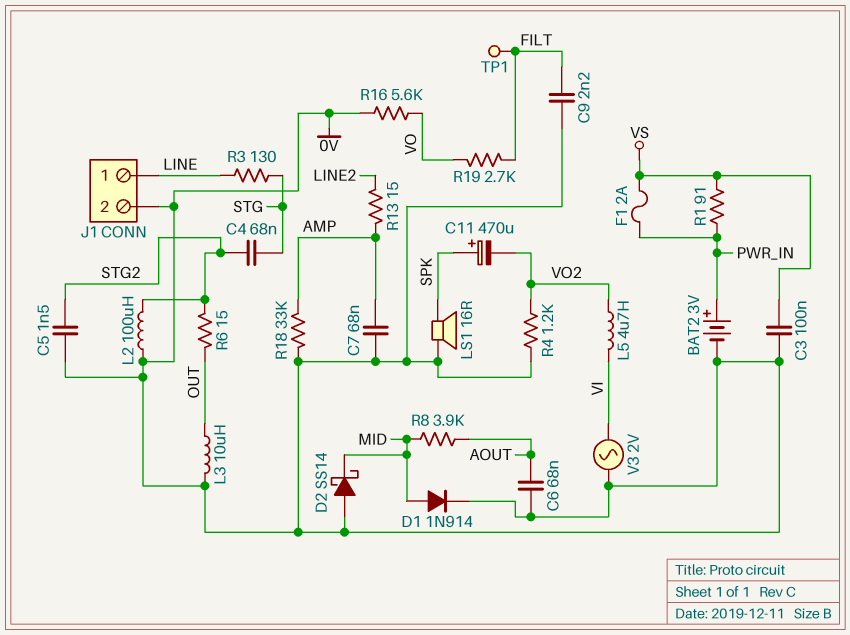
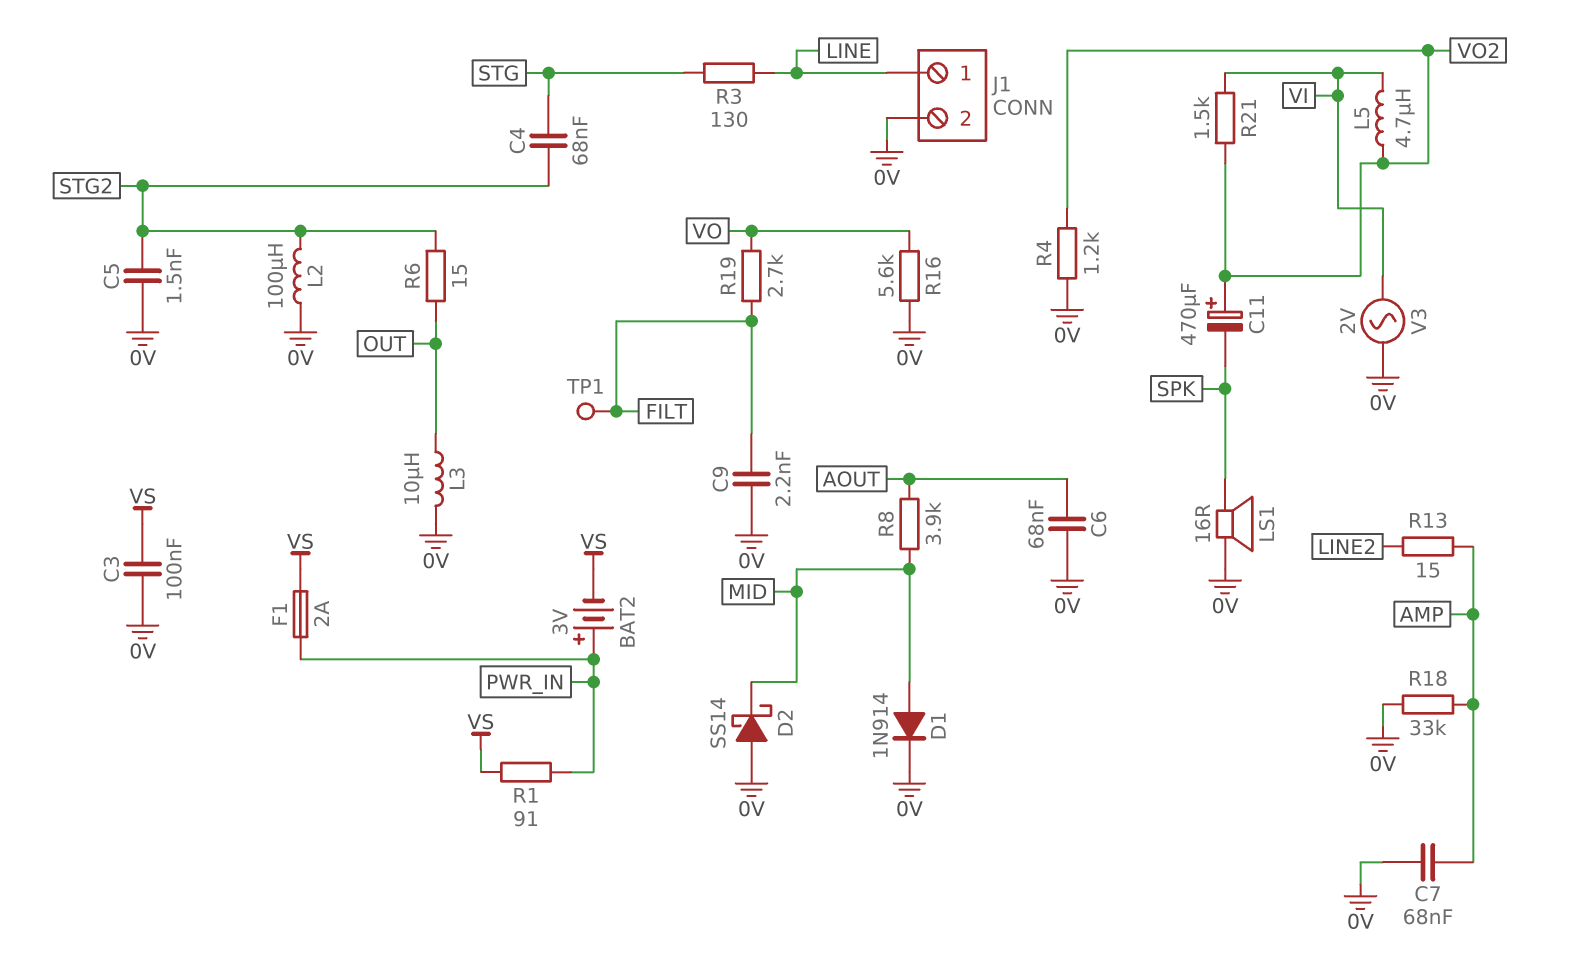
BAT2: 3V (plus PWR_IN, minus 0V) -> 3V (plus PWR_IN, minus VS)
C11: 470uF (plus SPK, minus VO2) -> 470uF (plus VO2, minus SPK)
R21: none -> 1.5k (VI, VO2)

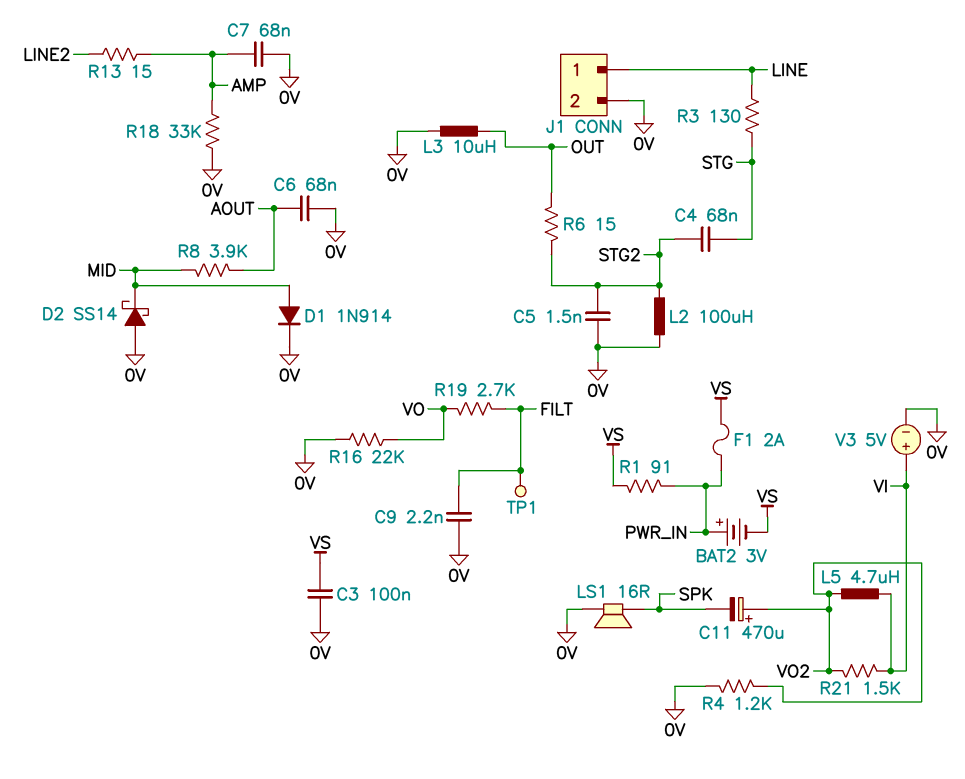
R16: 5.6k (0V, VO) -> 22k (0V, VO)
V3: AC 2V (0V, VI) -> 5V (plus VI, minus 0V)

